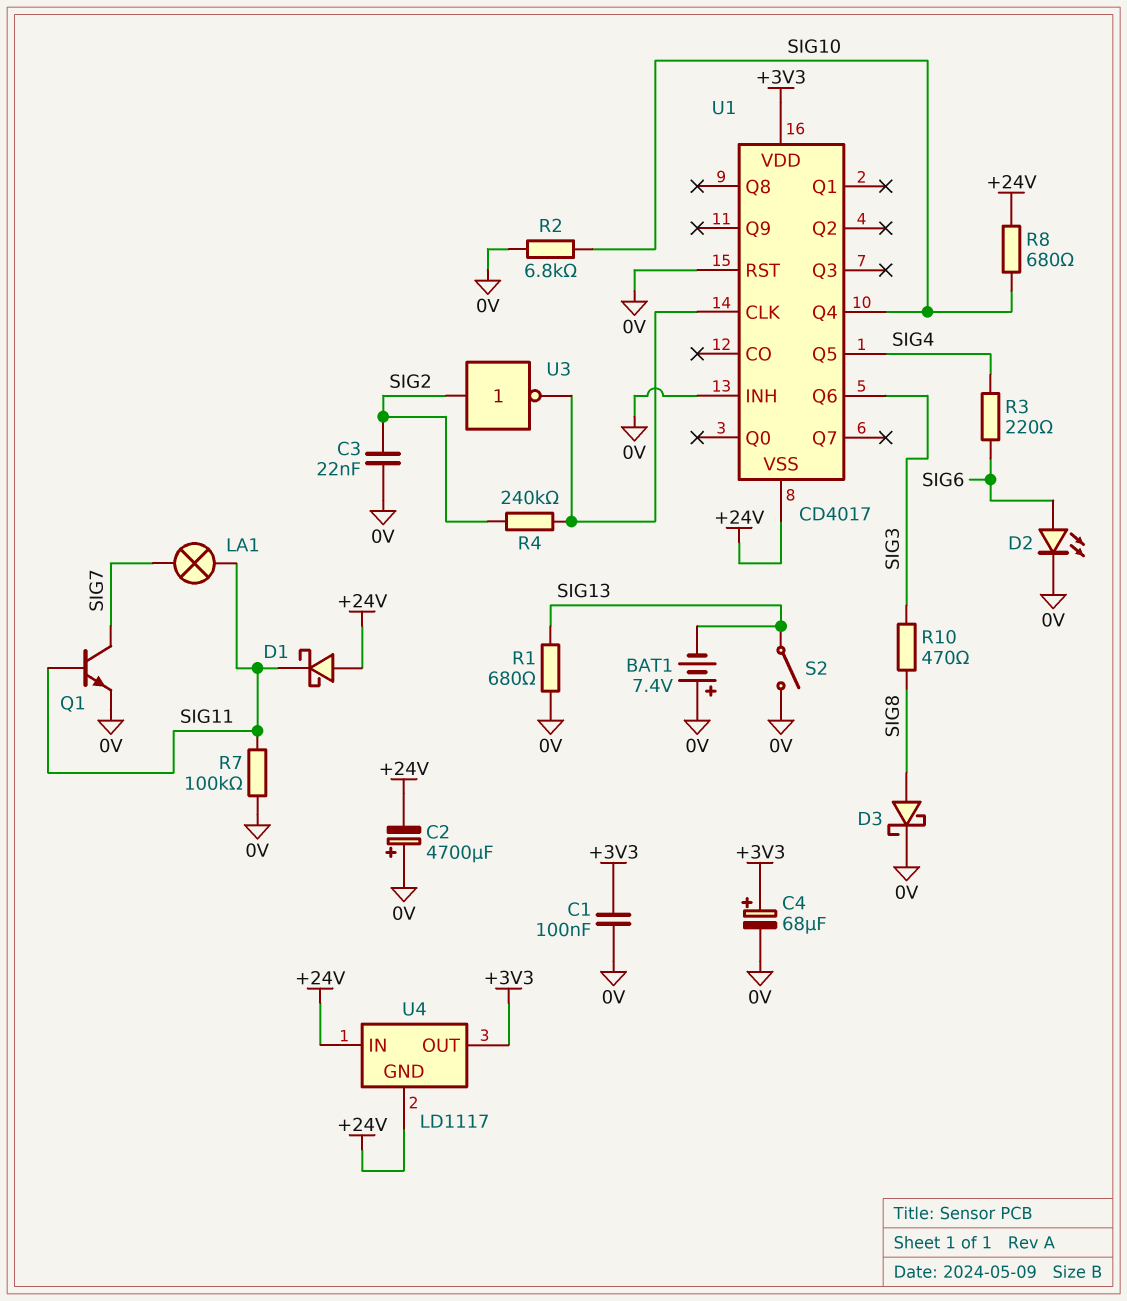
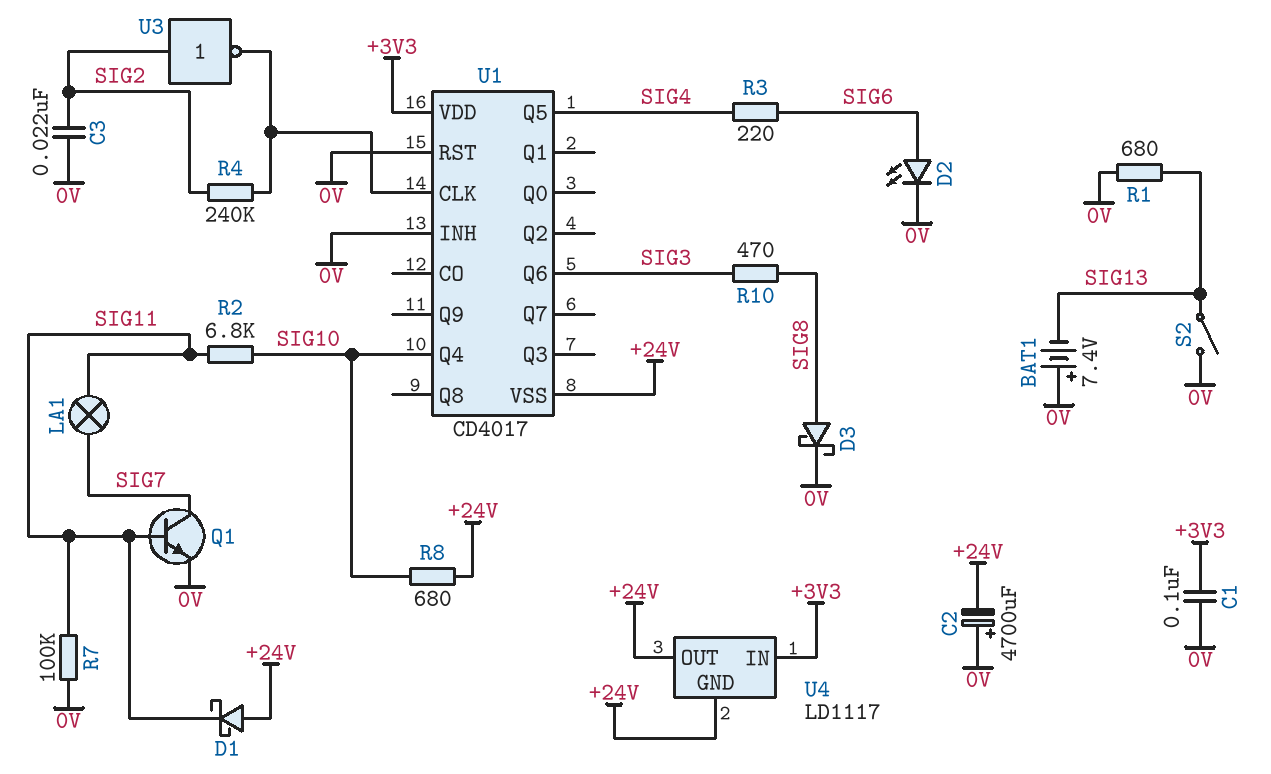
C4: 68uF (plus +3V3, minus 0V) -> none
R2: 6.8k (0V, SIG10) -> 6.8k (SIG10, SIG11)
U4 pin IN: +24V -> +3V3
U4 pin OUT: +3V3 -> +24V

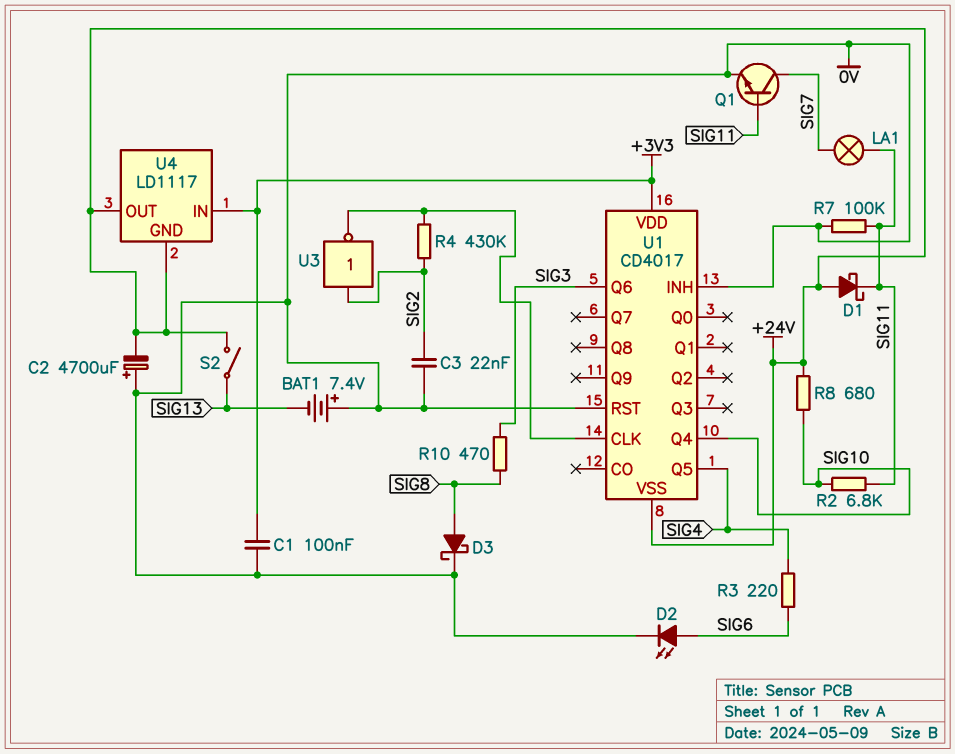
R1: 680 (0V, SIG13) -> none
R4: 240k (SIG2, U1/CLK) -> 430k (SIG2, U1/CLK)
S2: switch (0V, SIG13) -> switch (+24V, SIG13)

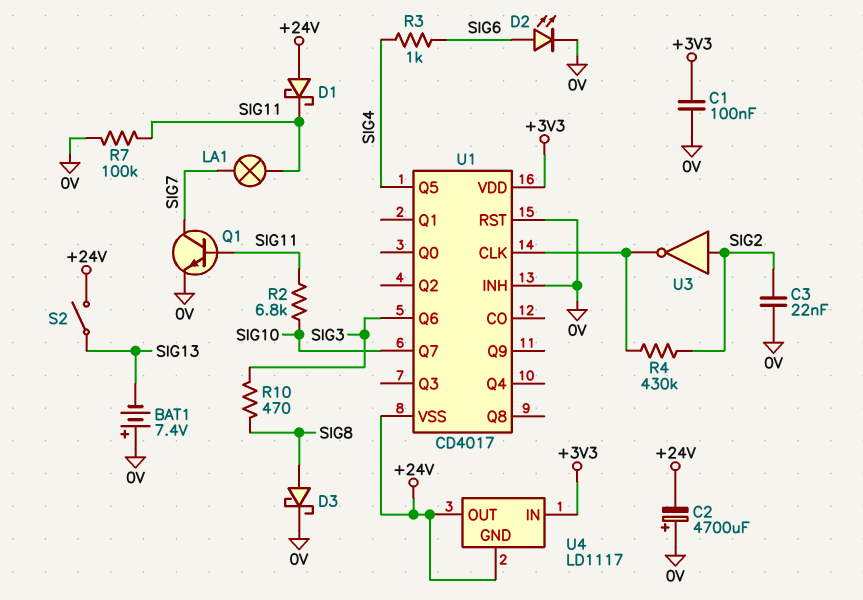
R3: 220 (SIG4, SIG6) -> 1k (SIG4, SIG6)
R8: 680 (+24V, SIG10) -> none
U1 pin Q4: SIG10 -> none
U1 pin Q7: none -> SIG10

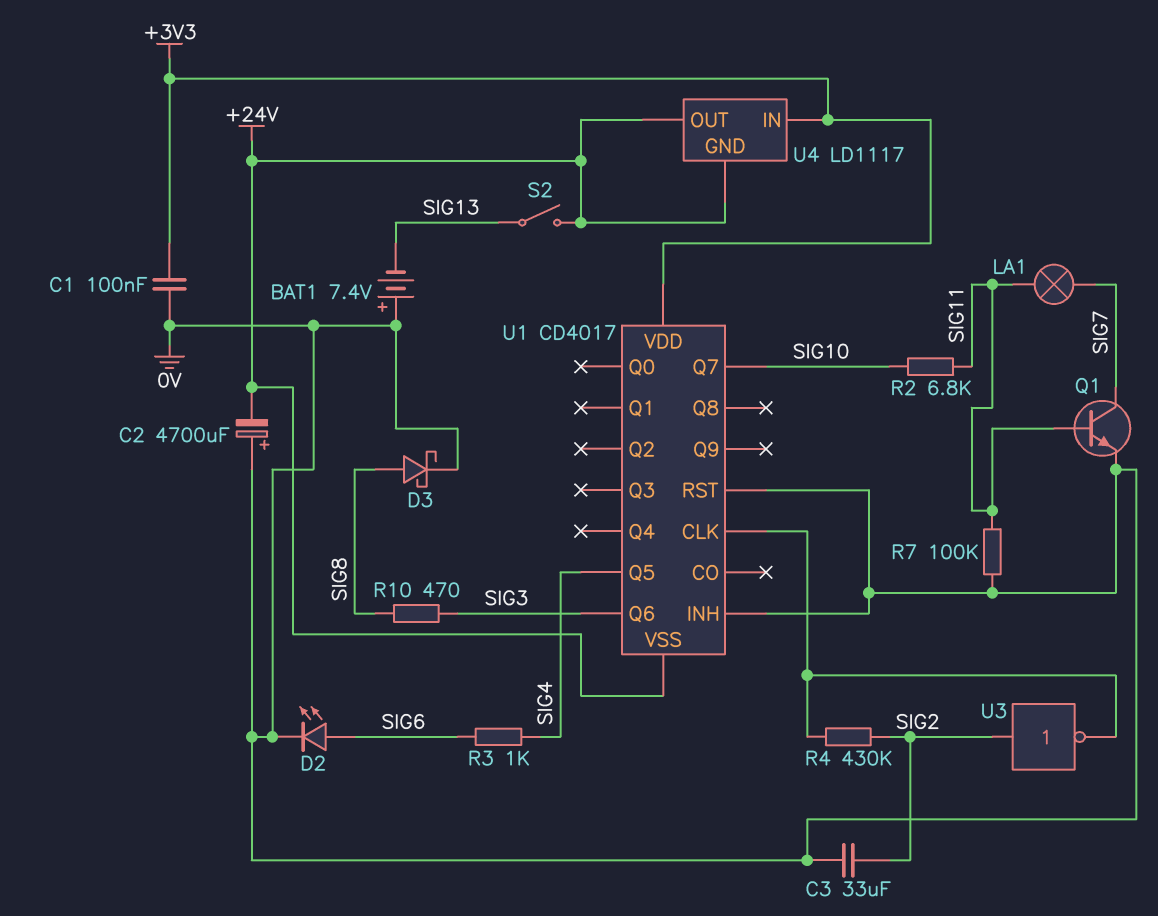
C3: 22nF (0V, SIG2) -> 33uF (0V, SIG2)
D1: schottky (A +24V, K SIG11) -> none

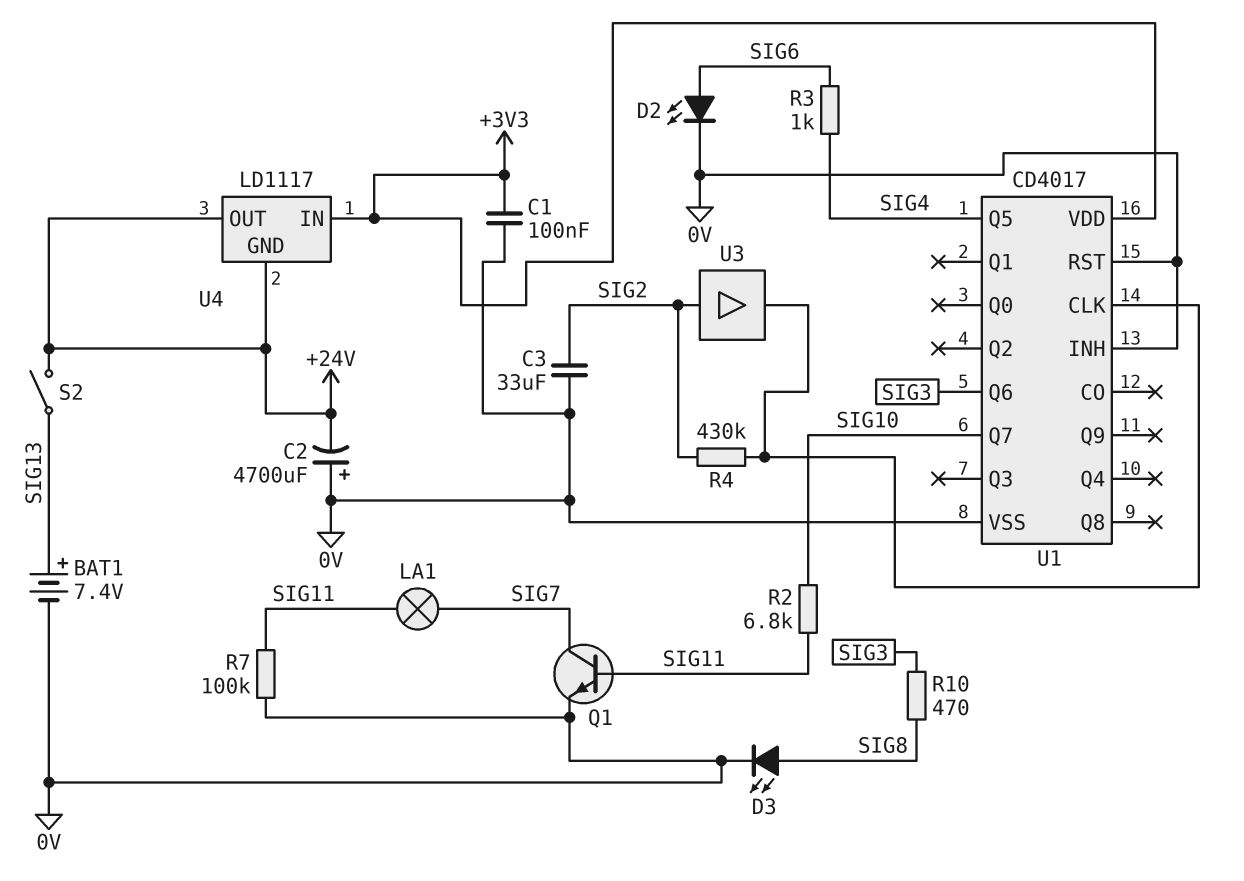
BAT1: 7.4V (plus 0V, minus SIG13) -> 7.4V (plus SIG13, minus 0V)
D3: schottky (A SIG8, K 0V) -> LED (A SIG8, K 0V)
U1 pin VSS: +24V -> 0V
U3: NOT (in SIG2, out U1/CLK) -> buffer (in SIG2, out U1/CLK)

